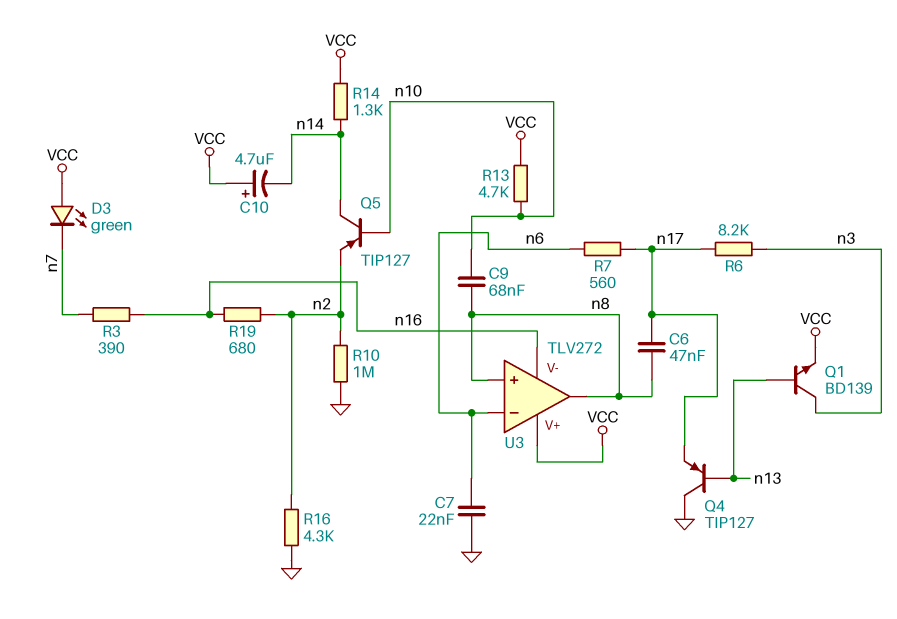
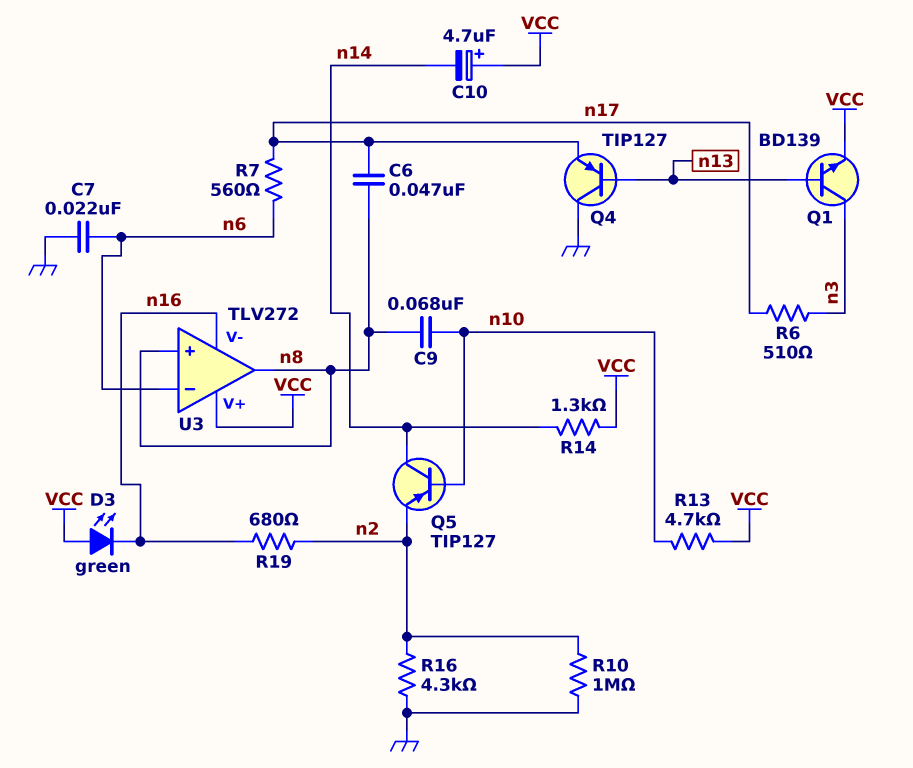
D3: LED green (A VCC, K n7) -> LED green (A VCC, K n16)
R3: 390 (n7, n16) -> none
R6: 8.2k (n3, n17) -> 510 (n3, n17)

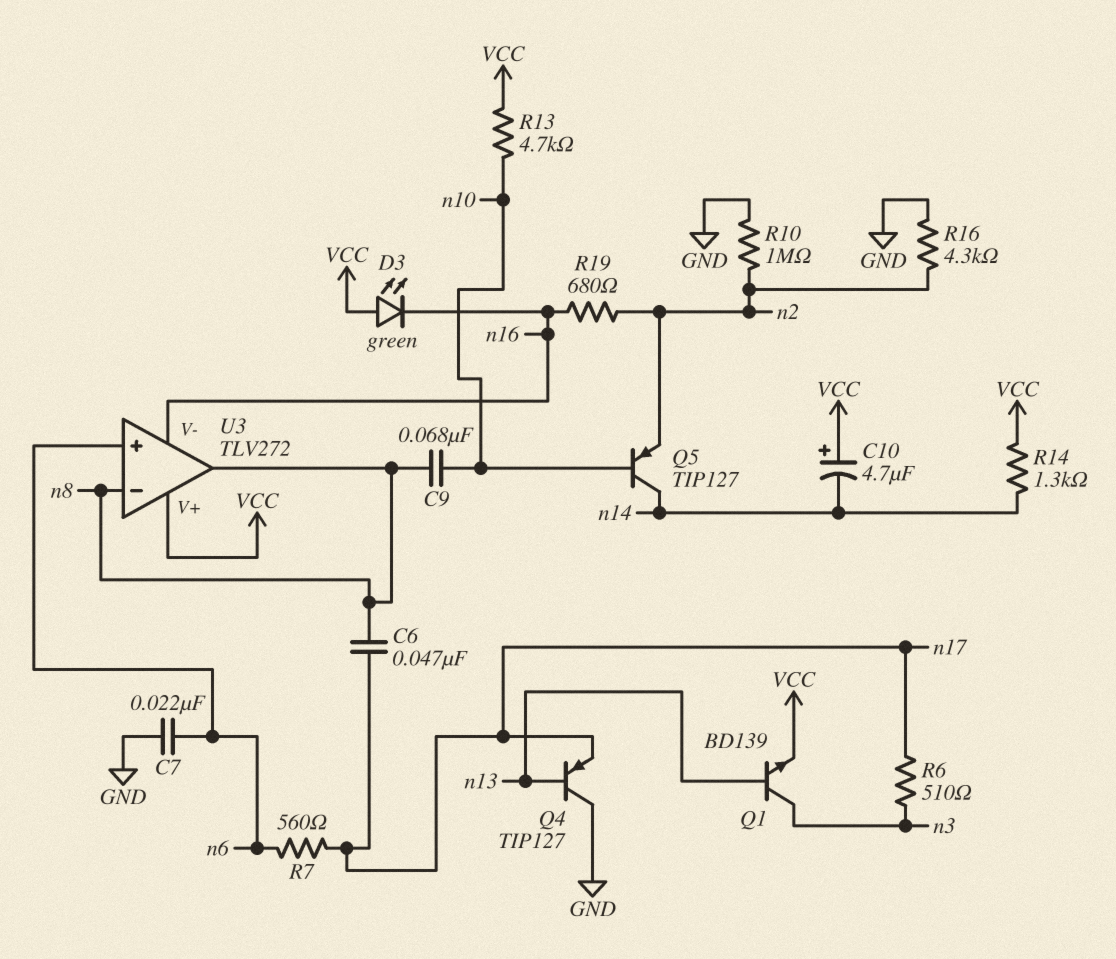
U3 pin in+: n8 -> n6
U3 pin in-: n6 -> n8

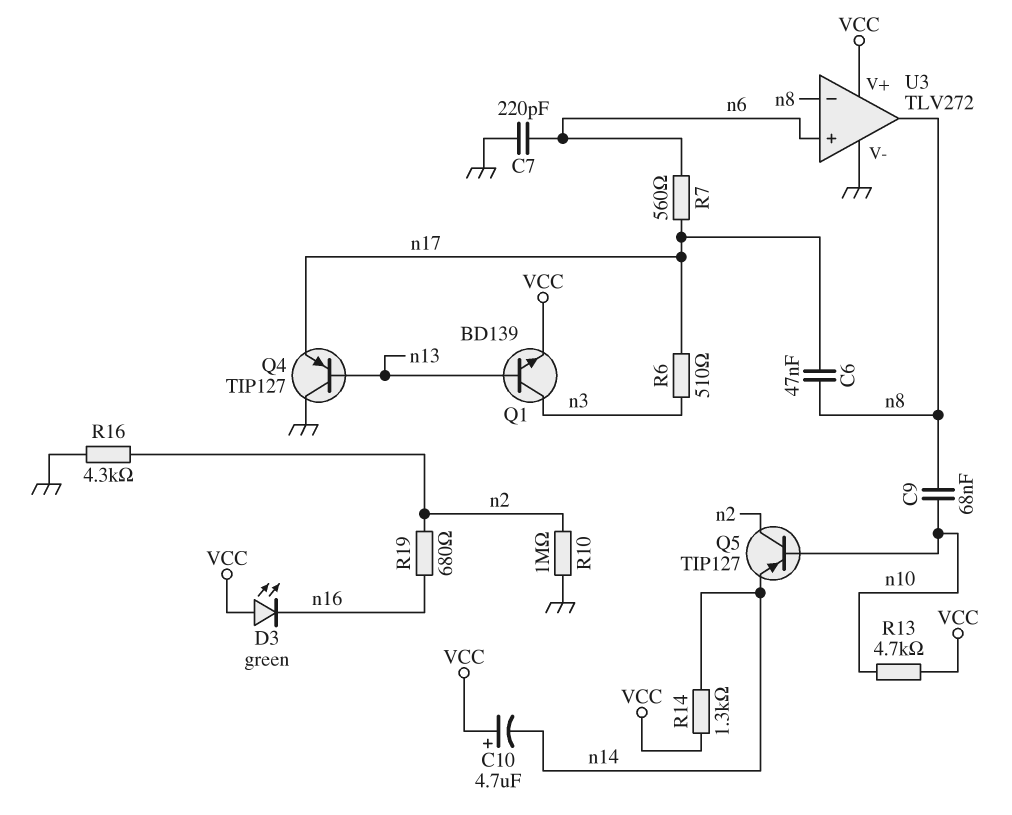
C7: 22nF (GND, n6) -> 220pF (GND, n6)
Q5: PNP TIP127 (B n10, C n14, E n2) -> PNP TIP127 (B n10, C n2, E n14)
U3 pin V-: n16 -> GND

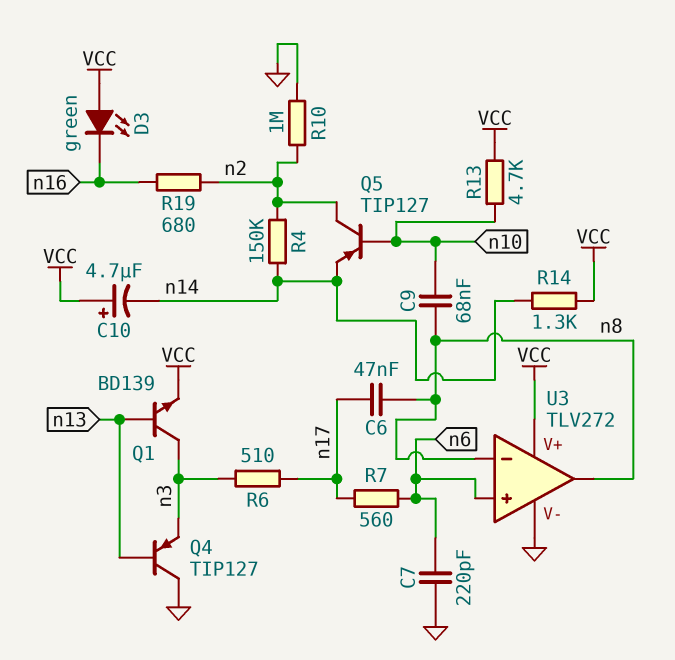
Q4: PNP TIP127 (B n13, C GND, E n17) -> PNP TIP127 (B n13, C GND, E n3)
R4: none -> 150k (n2, n14)
R16: 4.3k (GND, n2) -> none

